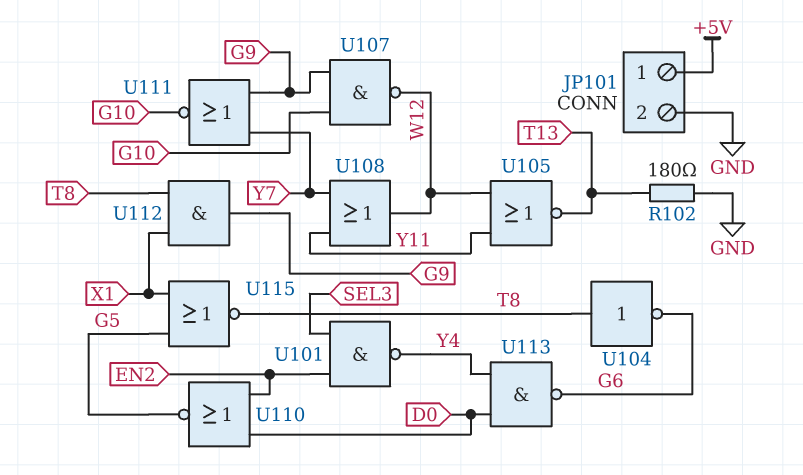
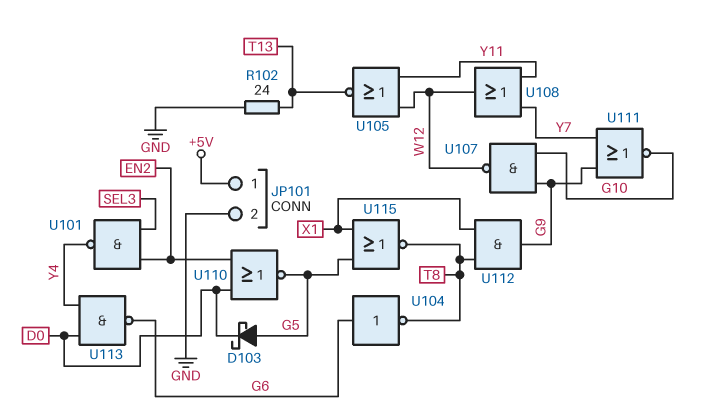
D103: none -> schottky (A G5, K D0)
R102: 180 (GND, T13) -> 24 (GND, T13)
U104: NOT (in T8, out G6) -> NOT (in G6, out T8)

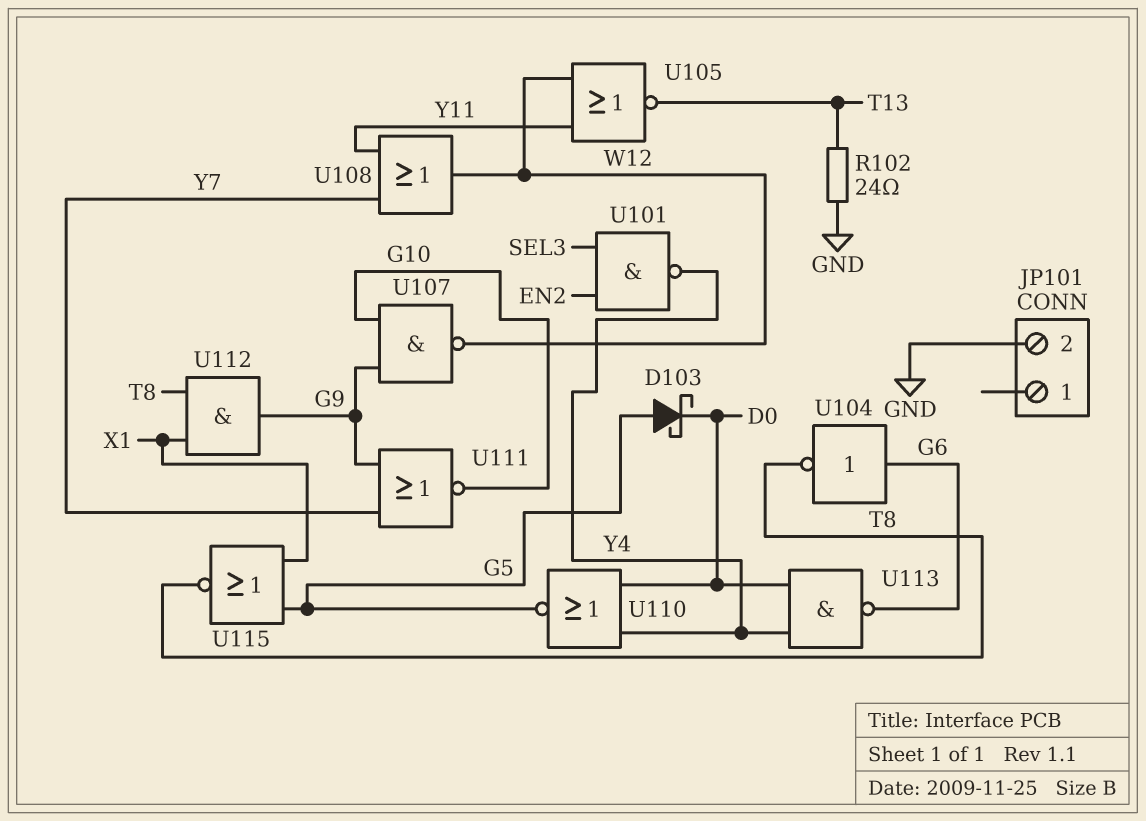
JP101 pin 1: +5V -> none
U110: NOR (in D0, in EN2, out G5) -> NOR (in D0, in Y4, out G5)

